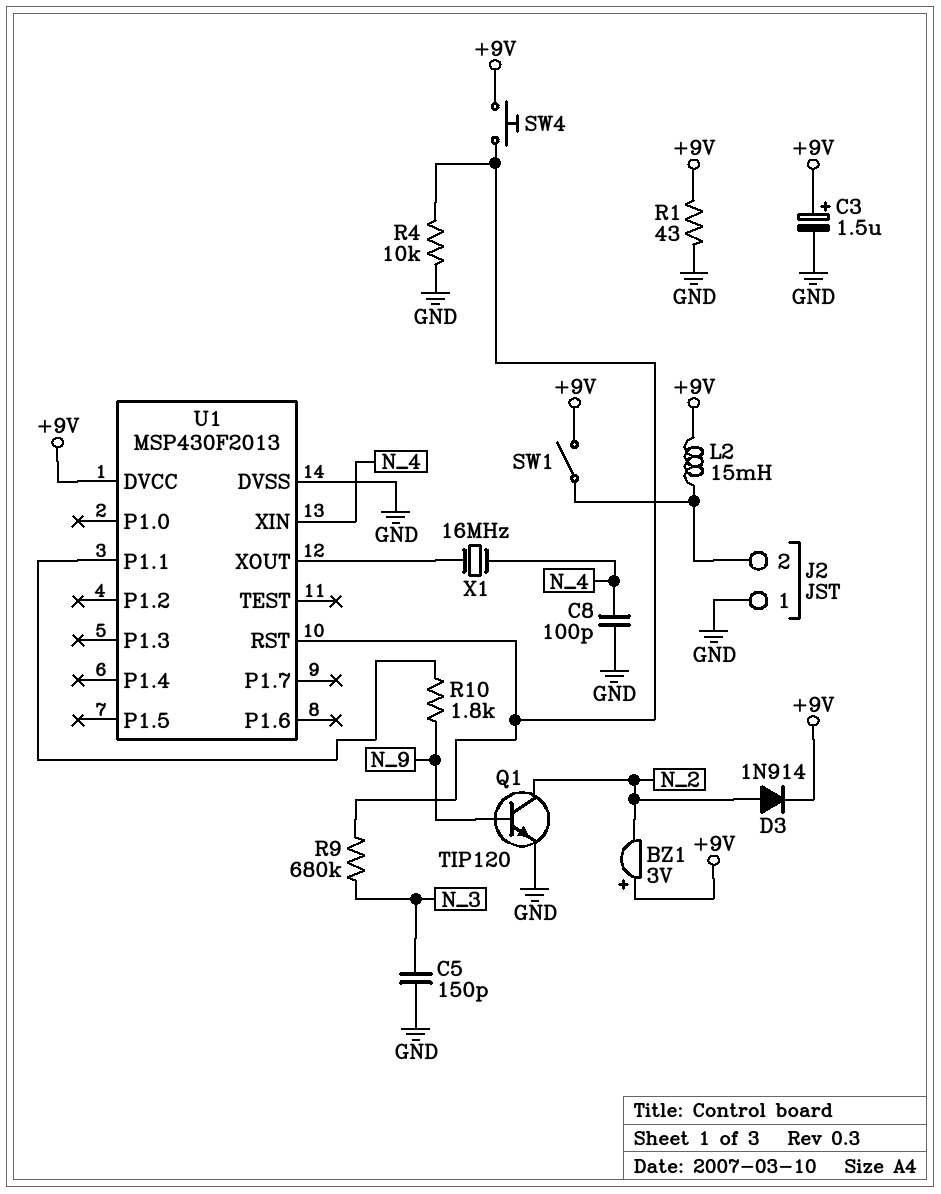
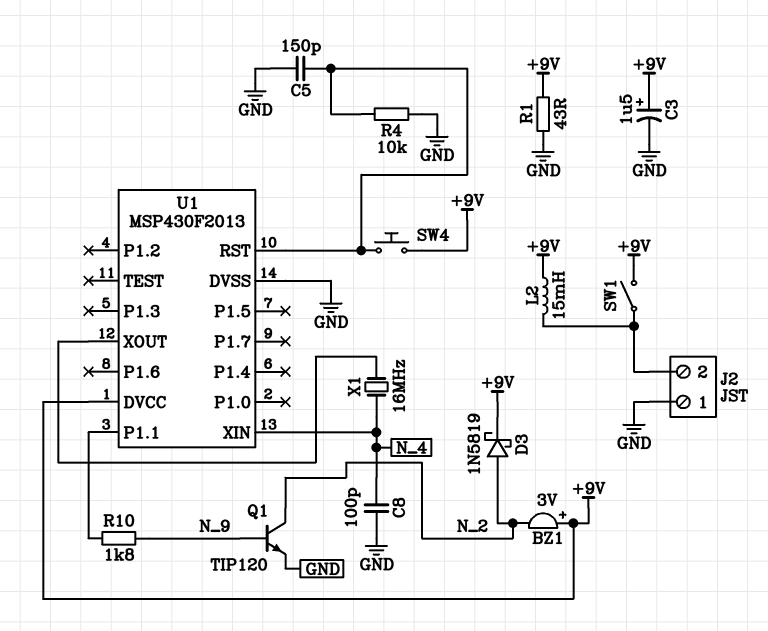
C5: 150pF (GND, N_3) -> 150pF (GND, U1/RST)
D3: diode 1N914 (A N_2, K +9V) -> schottky 1N5819 (A N_2, K +9V)
R9: 680k (N_3, U1/RST) -> none

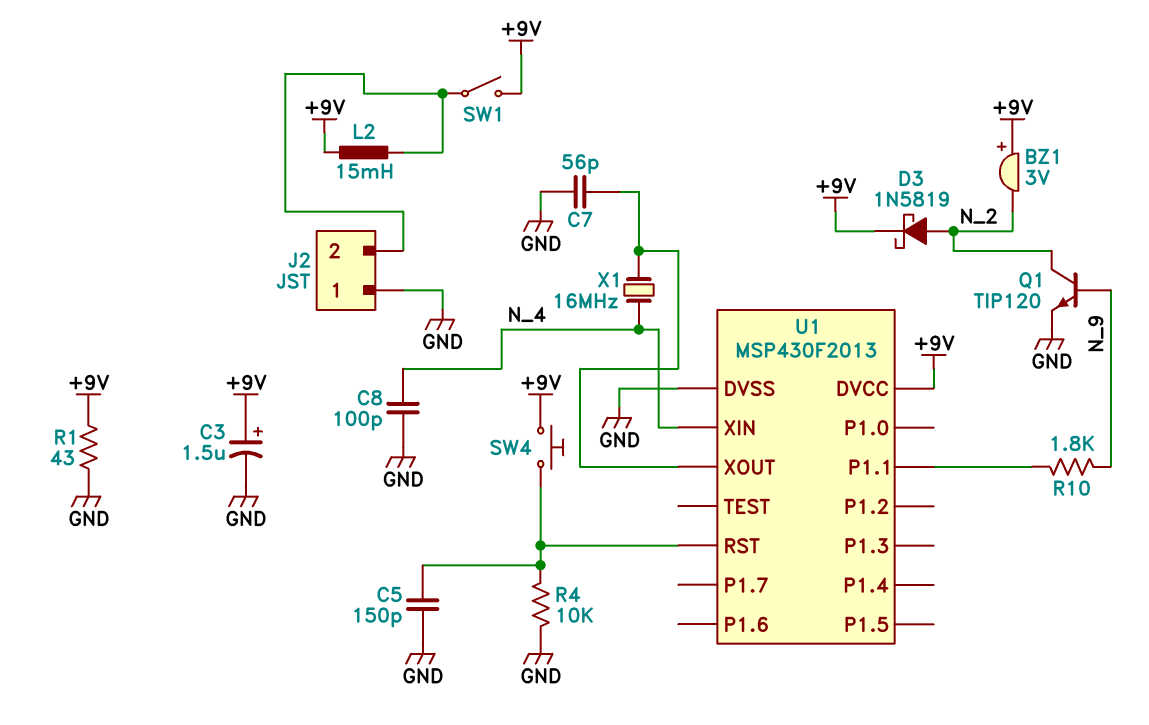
C7: none -> 56pF (GND, U1/XOUT)

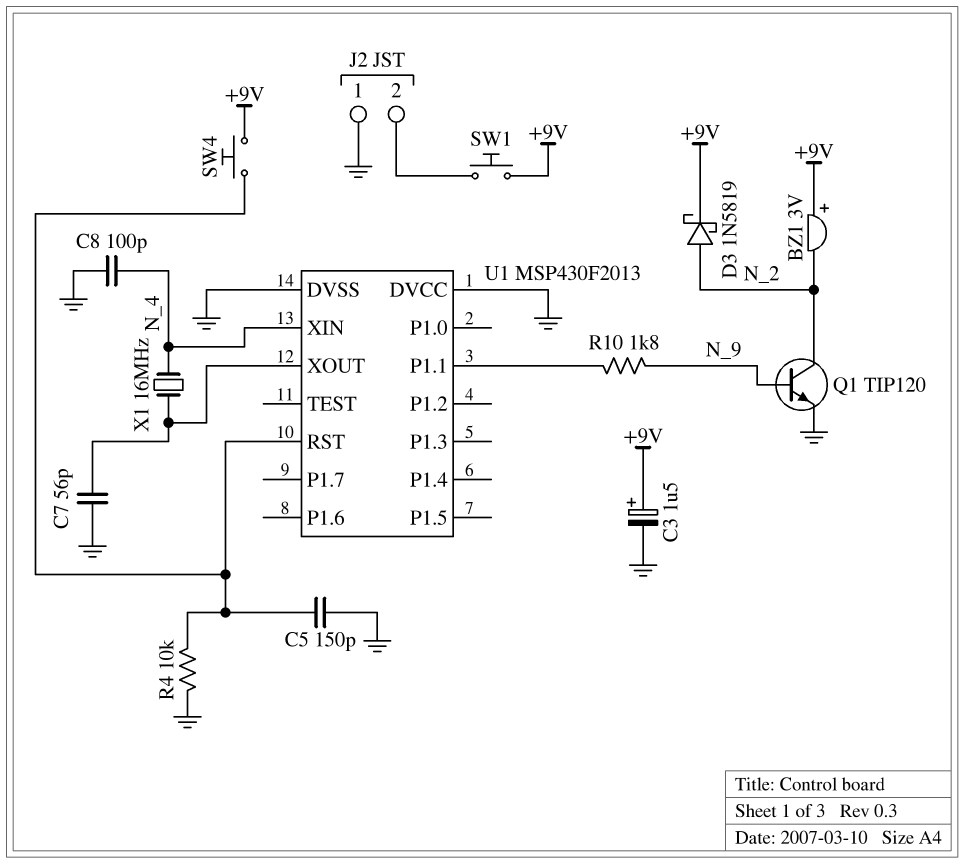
L2: 15mH (+9V, J2/2) -> none
R1: 43 (+9V, GND) -> none
SW1: switch (+9V, J2/2) -> button (+9V, J2/2)
U1 pin DVCC: +9V -> GND

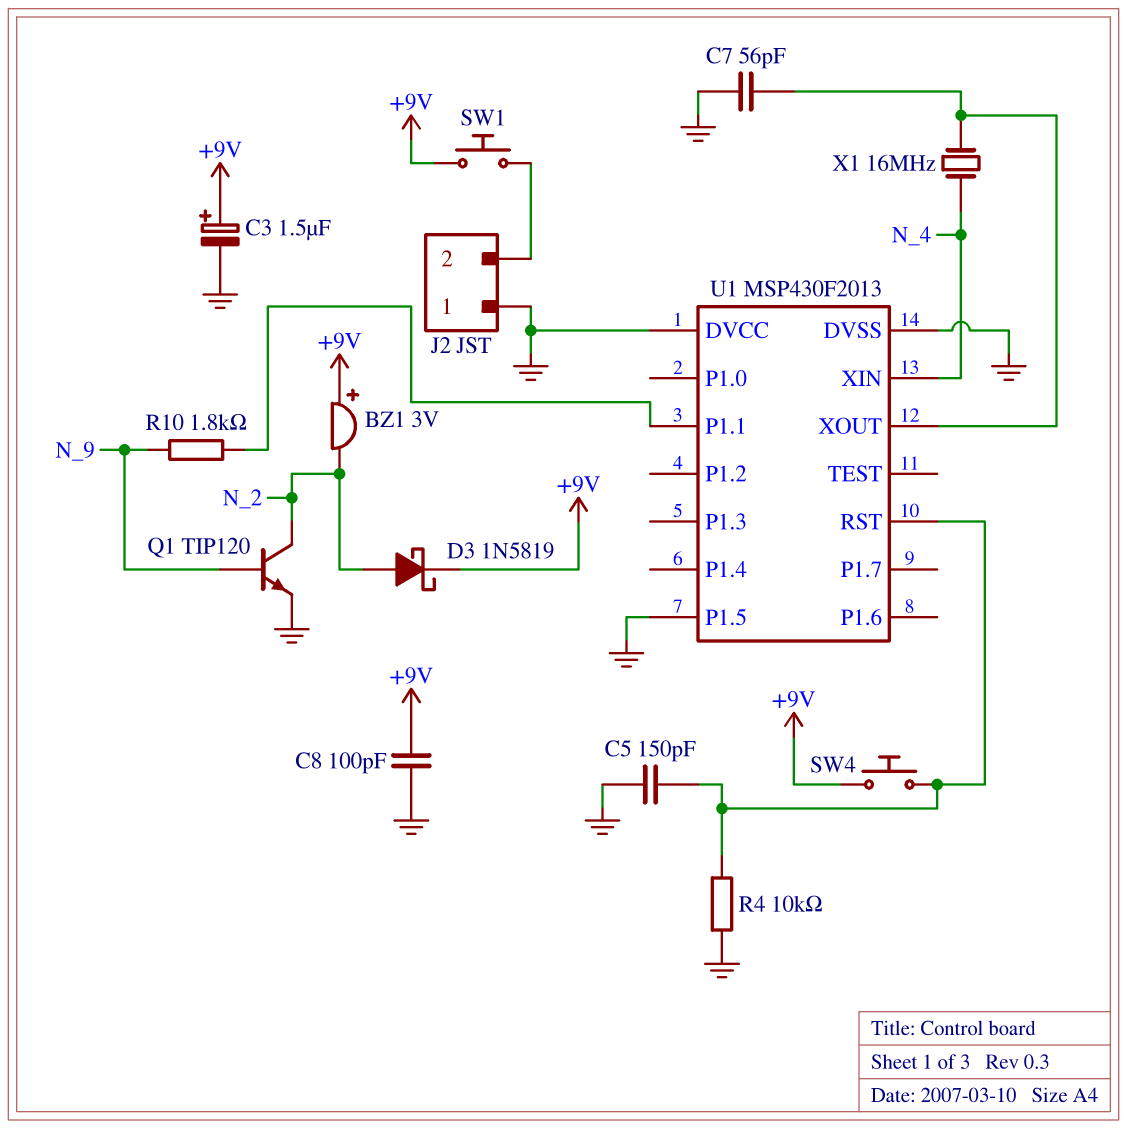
C8: 100pF (GND, N_4) -> 100pF (+9V, GND)
U1 pin P1.5: none -> GND

